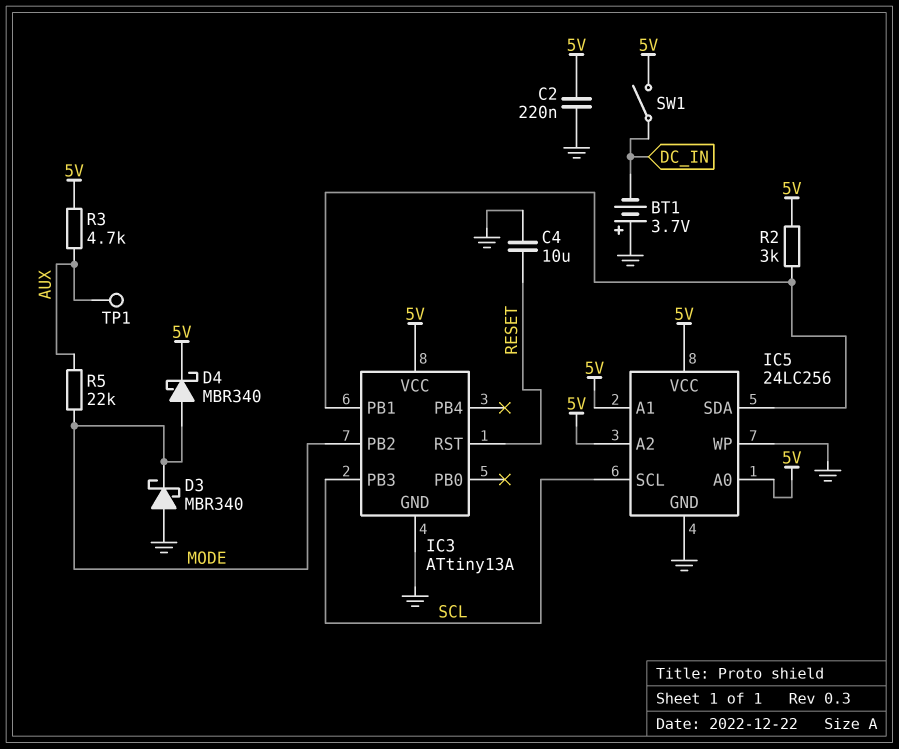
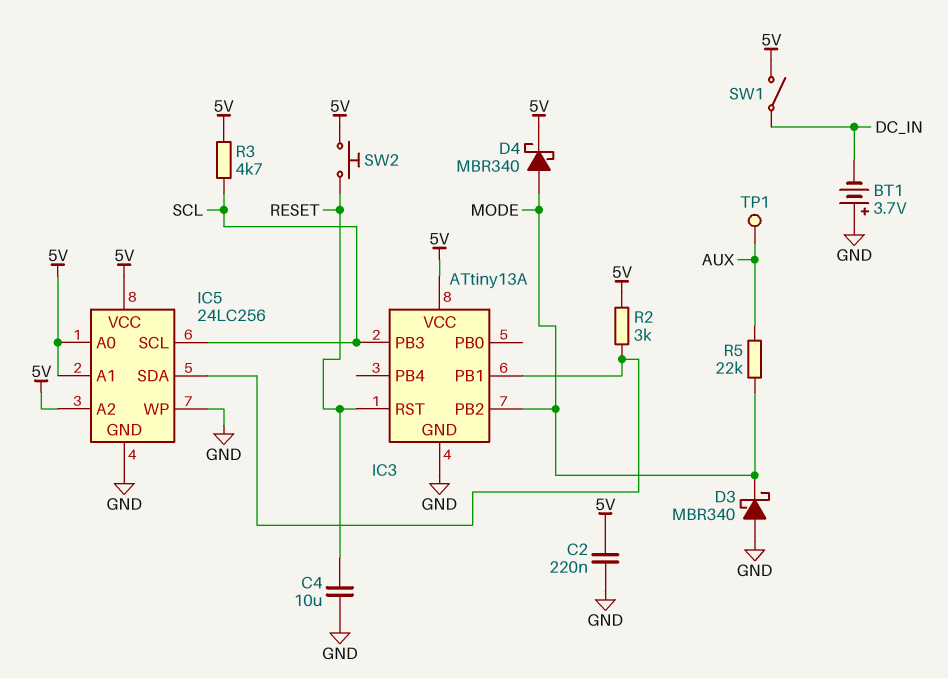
R3: 4.7k (5V, AUX) -> 4.7k (5V, SCL)
SW2: none -> button (5V, RESET)

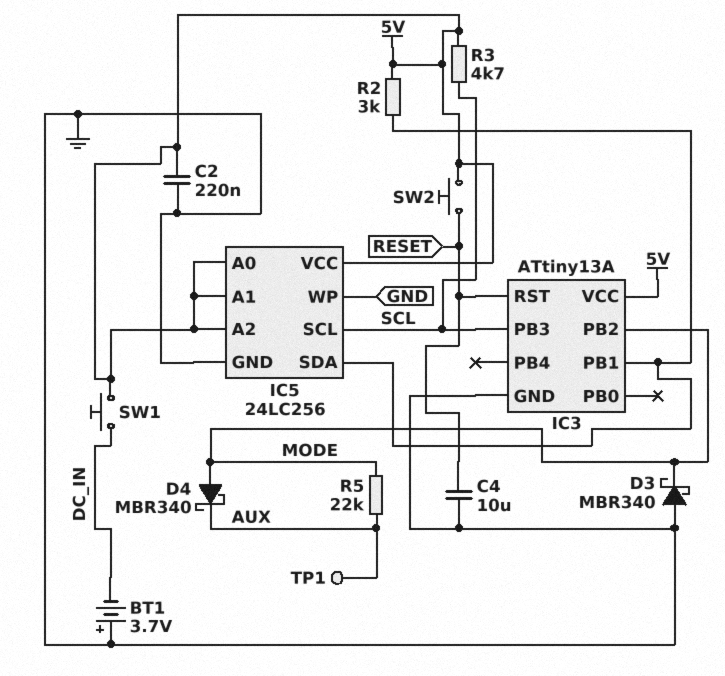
D4: schottky MBR340 (A MODE, K 5V) -> schottky MBR340 (A MODE, K AUX)
SW1: switch (5V, DC_IN) -> button (5V, DC_IN)

